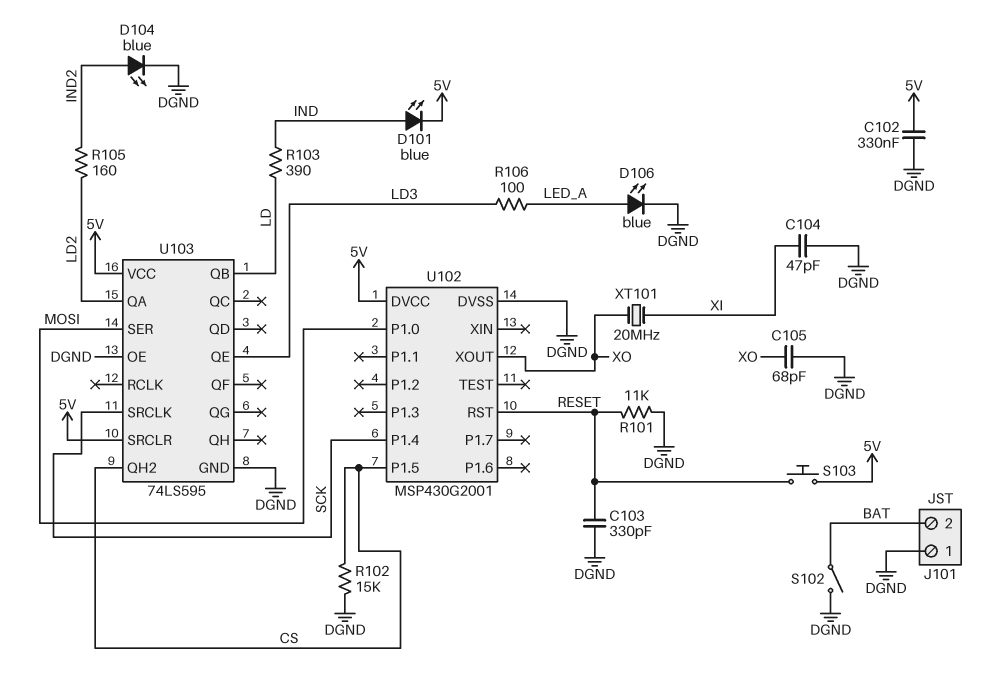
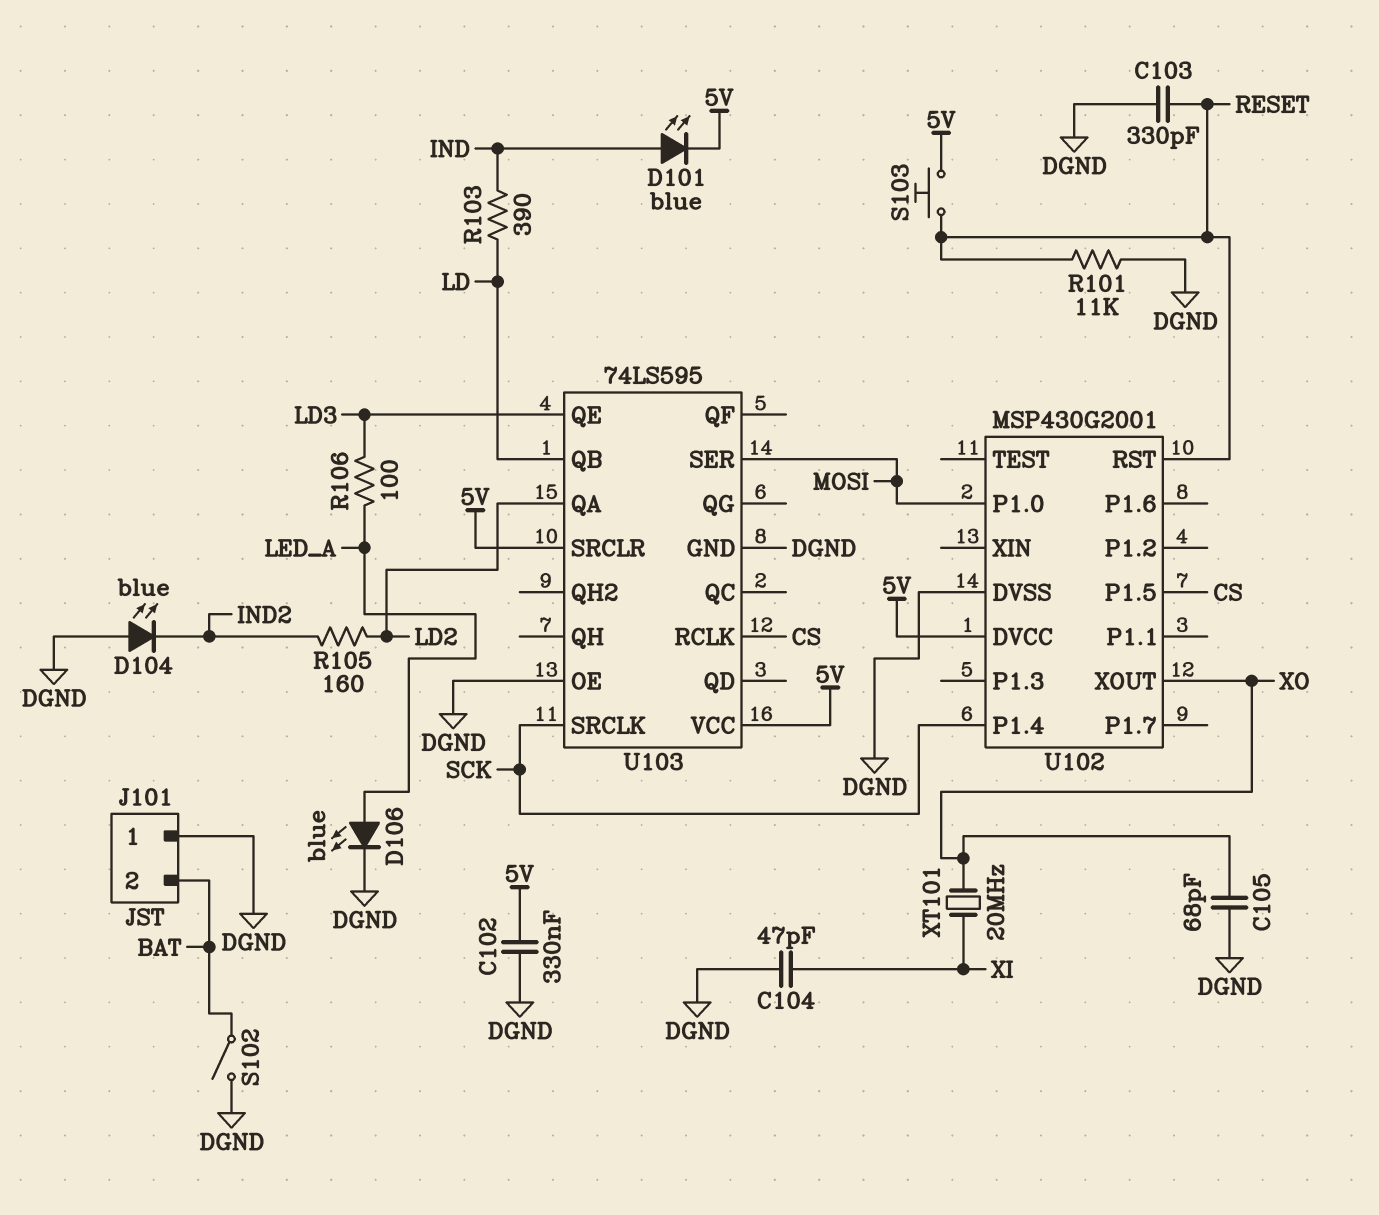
D104: LED blue (A IND2, K DGND) -> LED blue (A DGND, K IND2)
R102: 15k (CS, DGND) -> none
U103 pin QH2: CS -> none
U103 pin RCLK: none -> CS

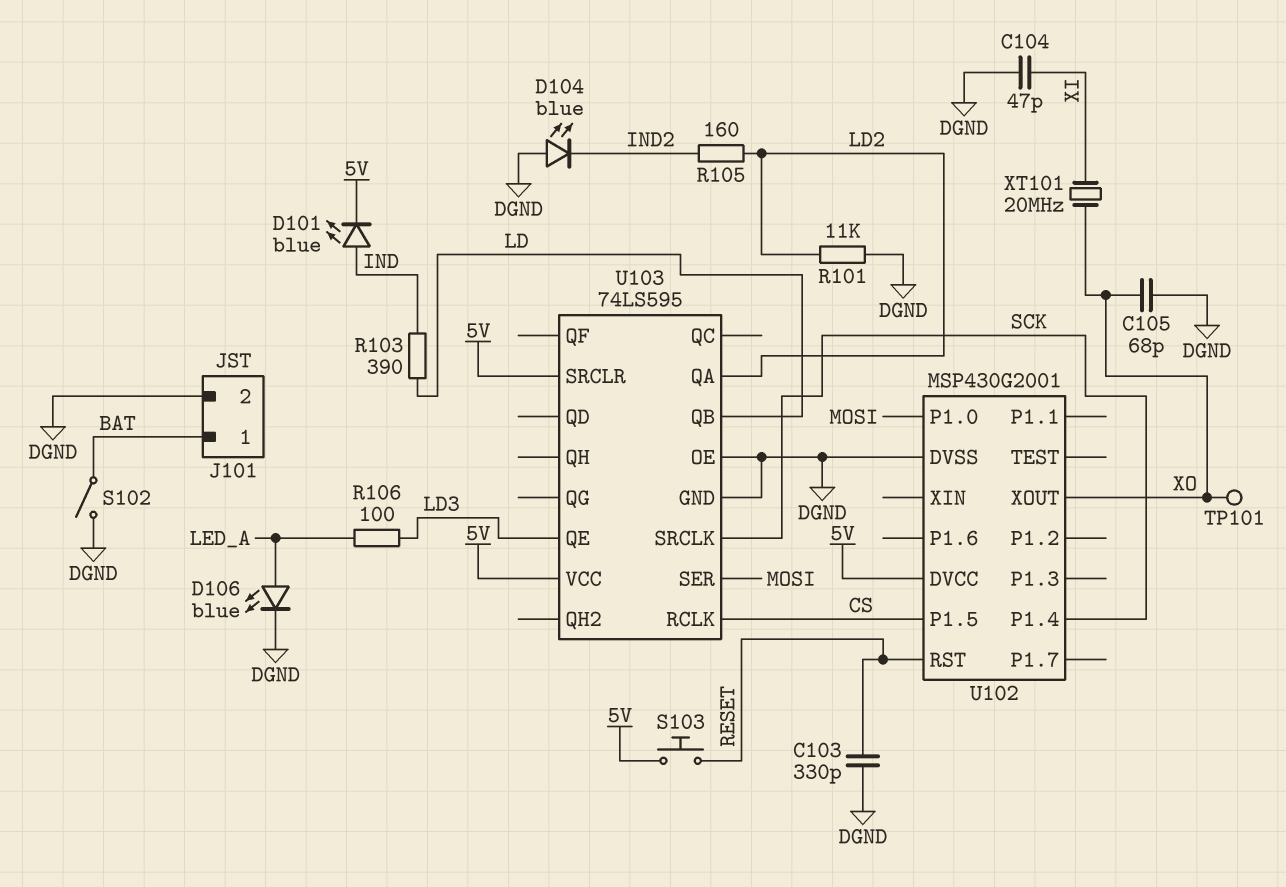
C102: 330nF (5V, DGND) -> none
J101 pin 1: DGND -> BAT
J101 pin 2: BAT -> DGND
R101: 11k (DGND, RESET) -> 11k (DGND, LD2)
TP101: none -> test point (XO)

